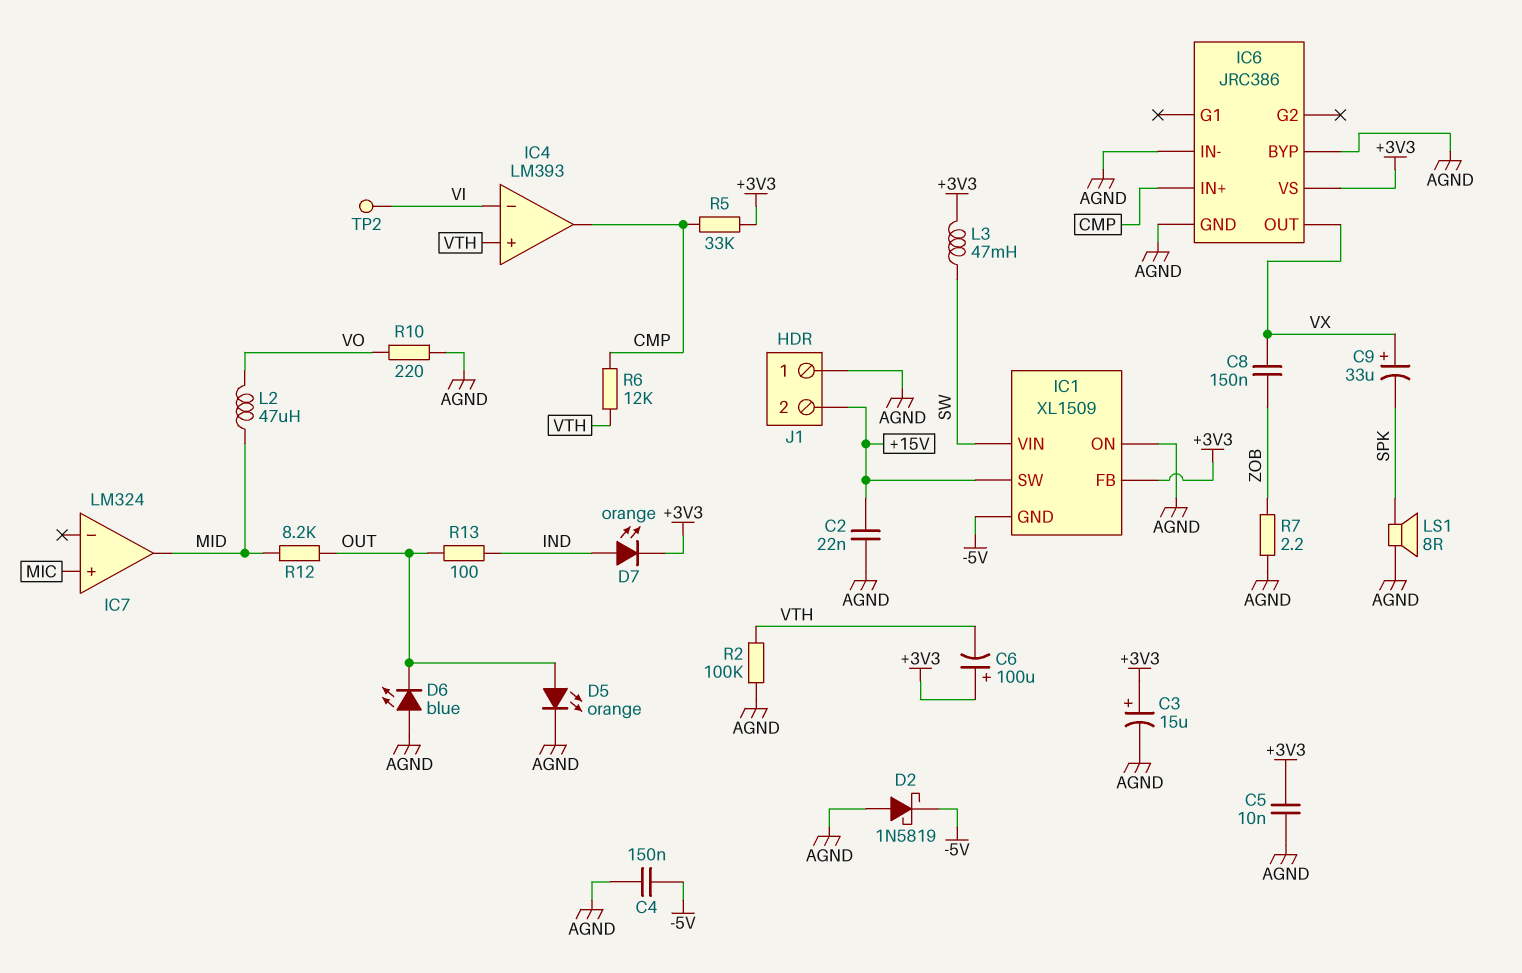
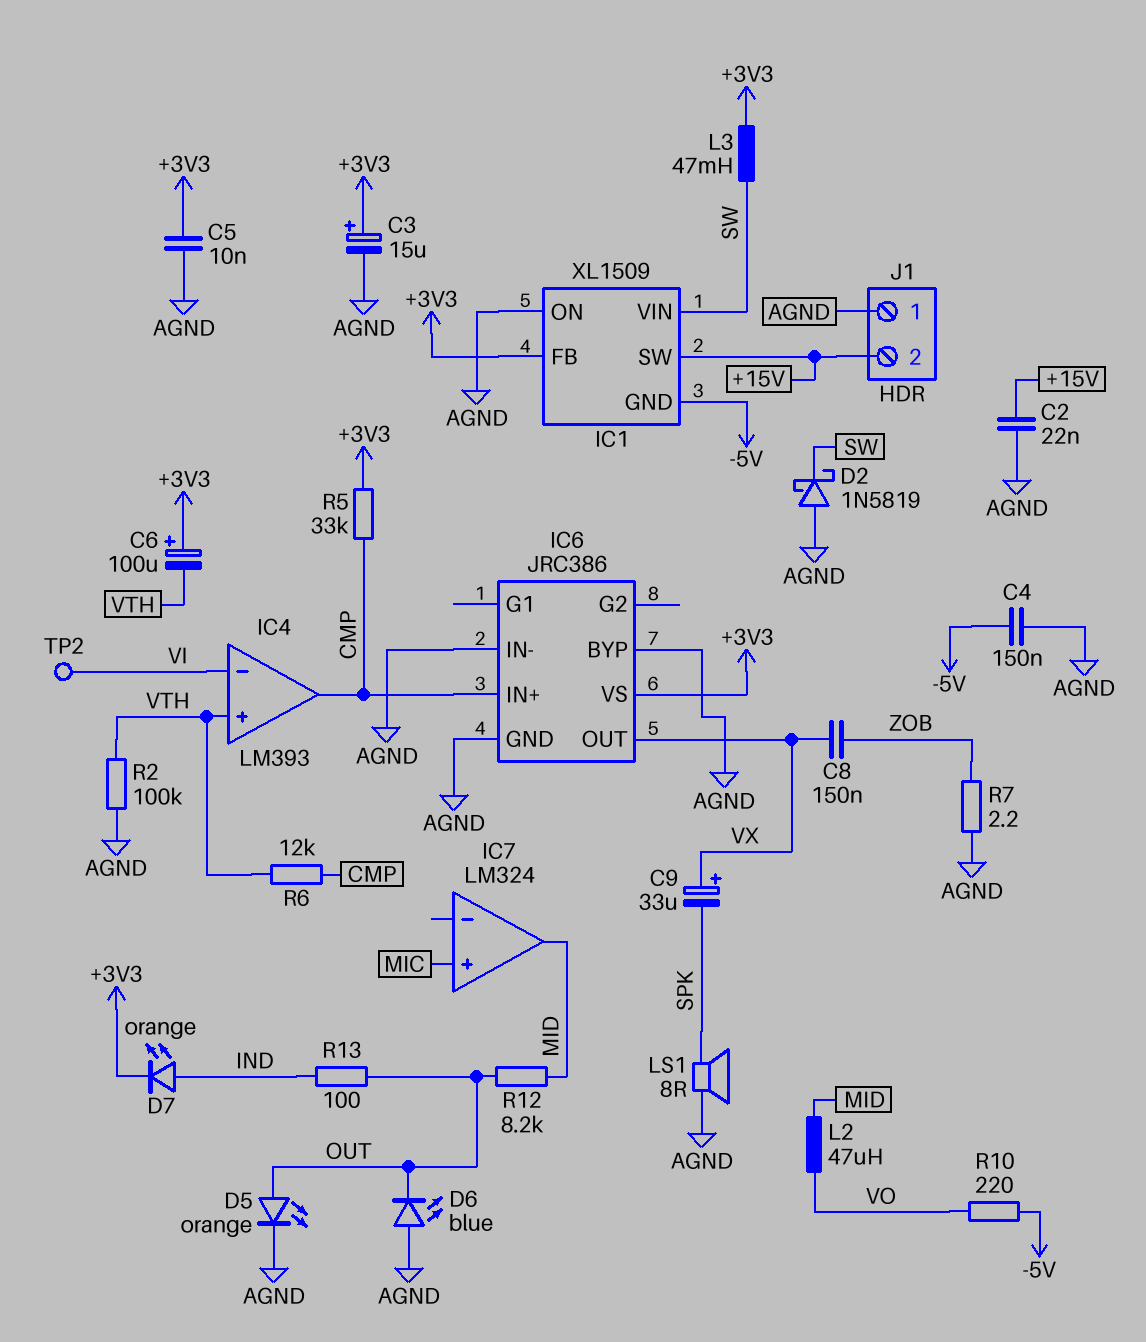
D2: schottky 1N5819 (A AGND, K -5V) -> schottky 1N5819 (A AGND, K SW)
R10: 220 (AGND, VO) -> 220 (-5V, VO)

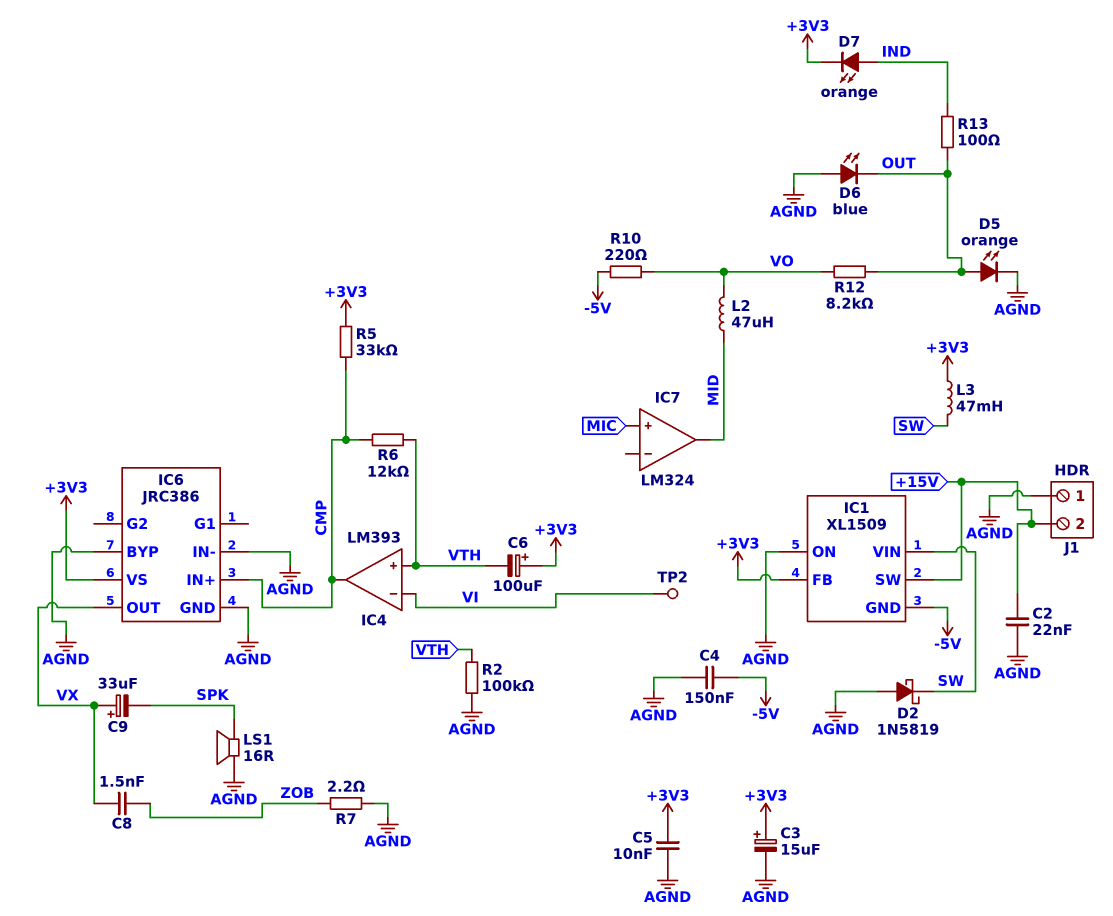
C8: 150nF (VX, ZOB) -> 1.5nF (VX, ZOB)
LS1: speaker 8R (AGND, SPK) -> speaker 16R (AGND, SPK)
R12: 8.2k (MID, OUT) -> 8.2k (OUT, VO)

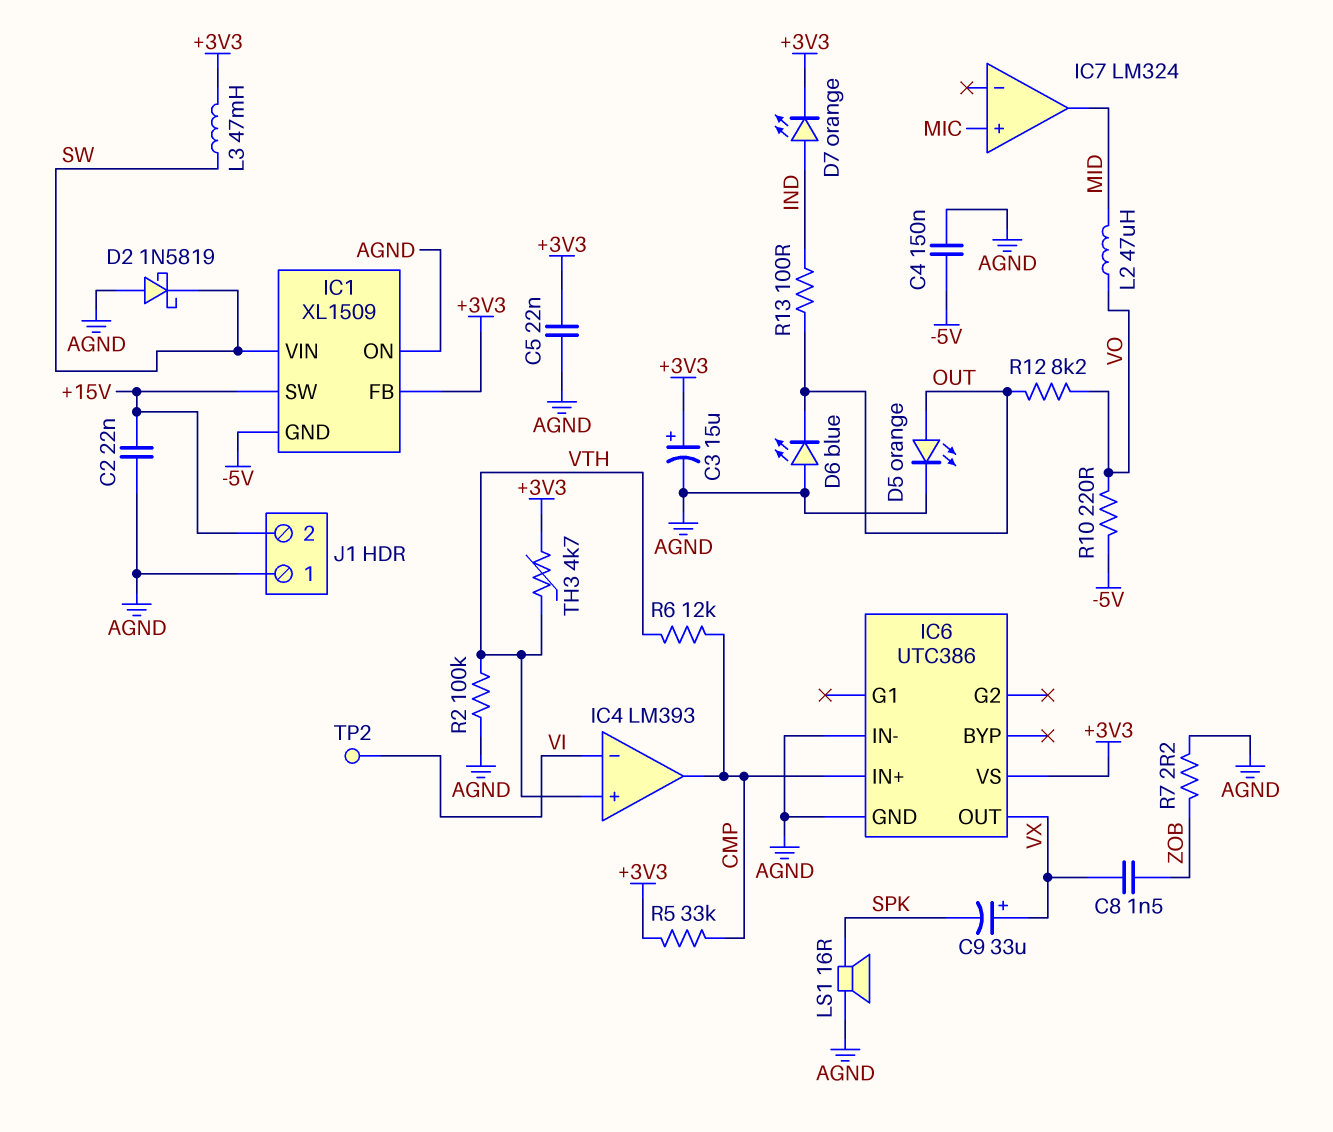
C5: 10nF (+3V3, AGND) -> 22nF (+3V3, AGND)
C6: 100uF (plus +3V3, minus VTH) -> none
IC6: JRC386 -> UTC386
IC6 pin BYP: AGND -> none
TH3: none -> 4.7k (+3V3, VTH)

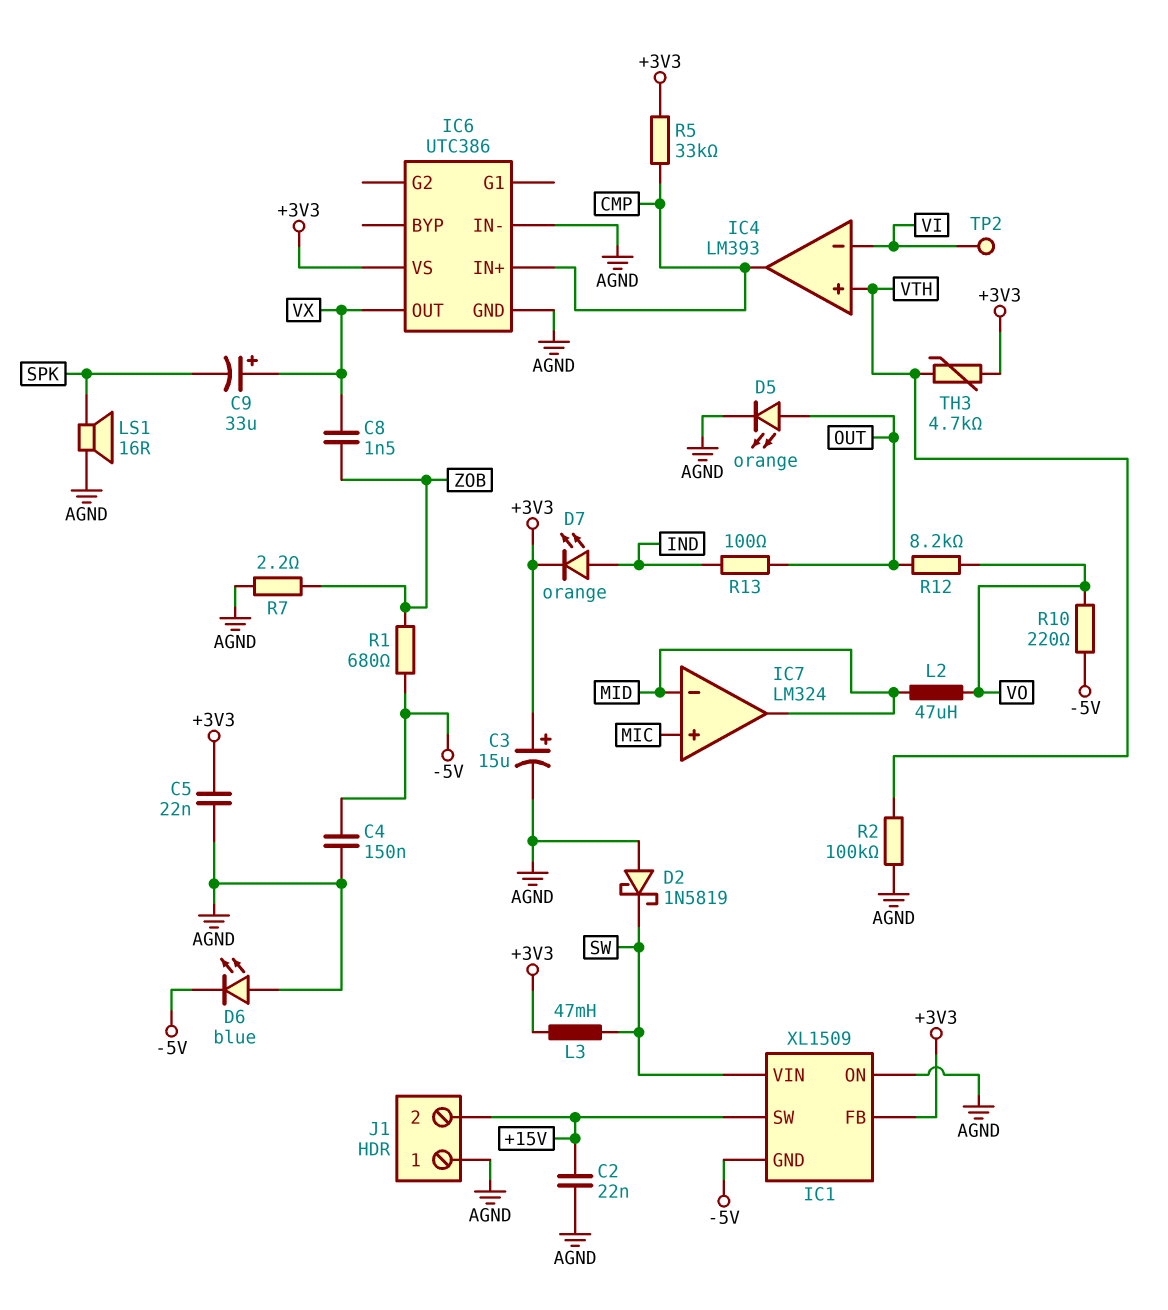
D6: LED blue (A AGND, K OUT) -> LED blue (A AGND, K -5V)
IC7 pin in-: none -> MID
R1: none -> 680 (-5V, ZOB)
R6: 12k (CMP, VTH) -> none

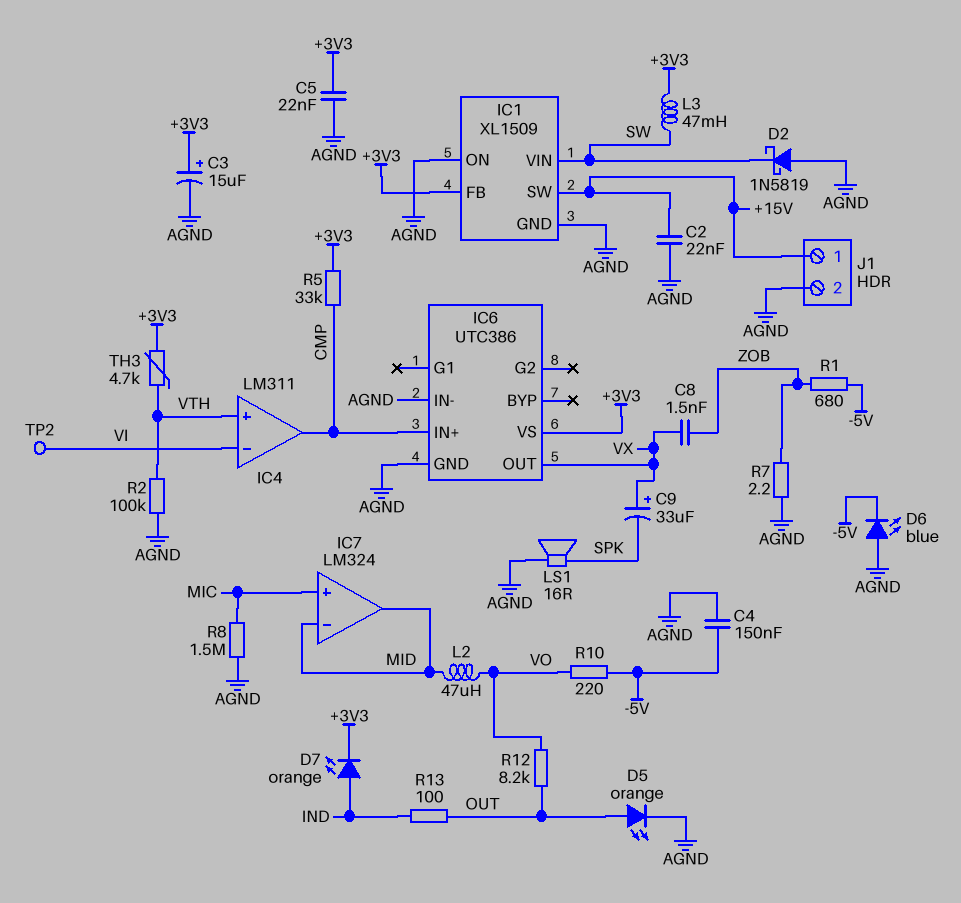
IC1 pin GND: -5V -> AGND
IC4: LM393 -> LM311
J1 pin 1: AGND -> +15V
J1 pin 2: +15V -> AGND
R8: none -> 1.5M (AGND, MIC)

